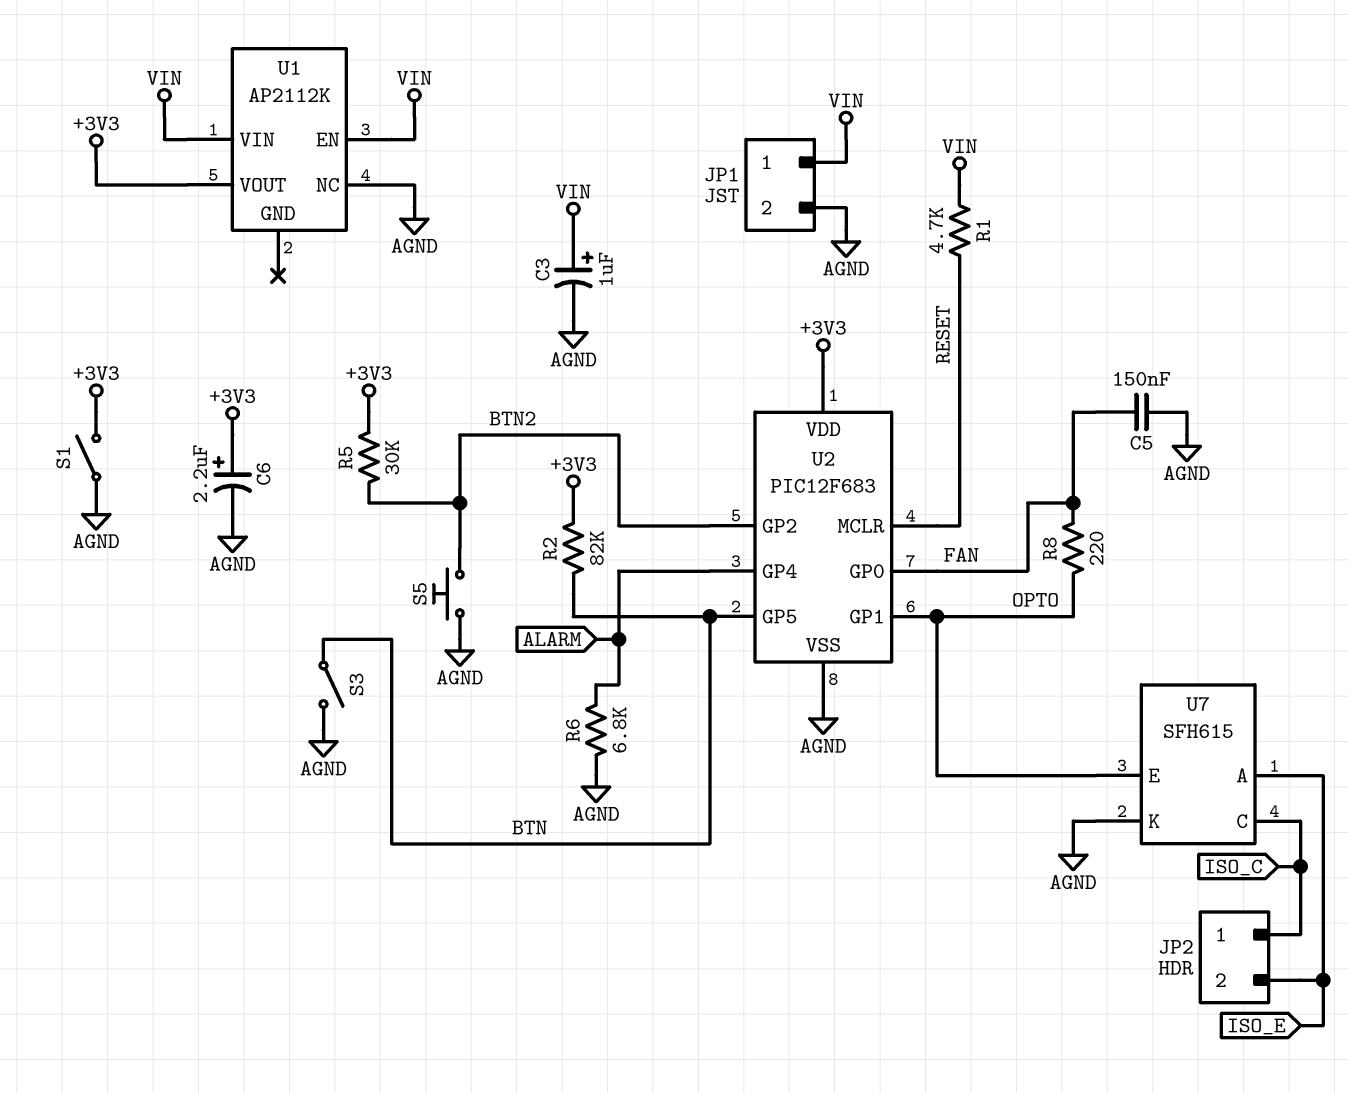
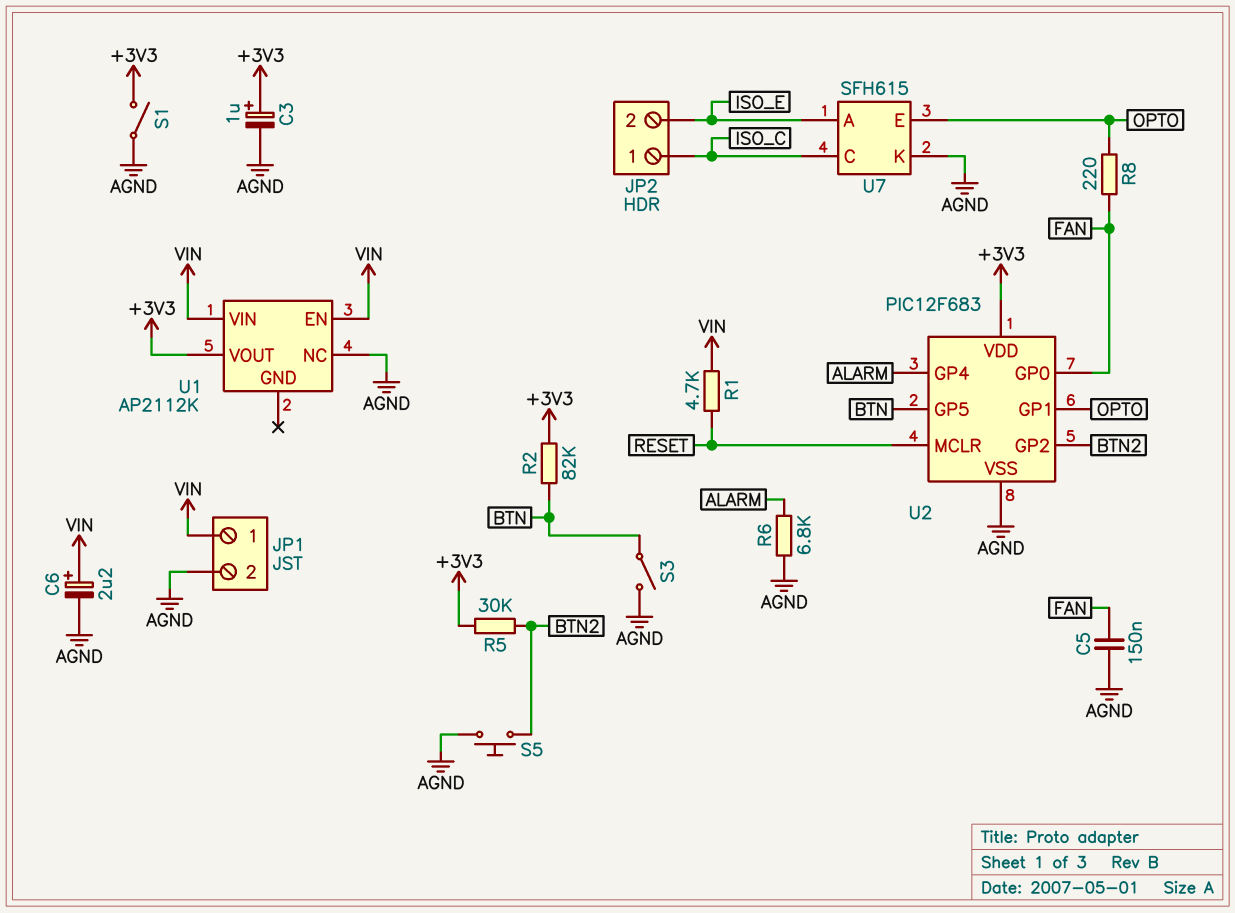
C3: 1uF (plus VIN, minus AGND) -> 1uF (plus +3V3, minus AGND)
C6: 2.2uF (plus +3V3, minus AGND) -> 2.2uF (plus VIN, minus AGND)

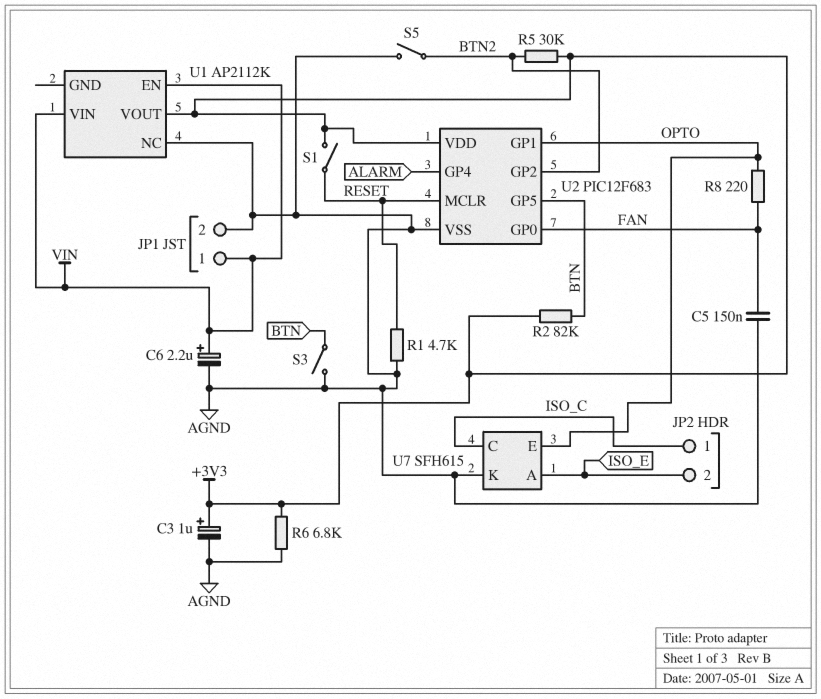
R1: 4.7k (RESET, VIN) -> 4.7k (AGND, RESET)
R6: 6.8k (AGND, ALARM) -> 6.8k (+3V3, AGND)
S1: switch (+3V3, AGND) -> switch (+3V3, RESET)
S5: button (AGND, BTN2) -> switch (AGND, BTN2)

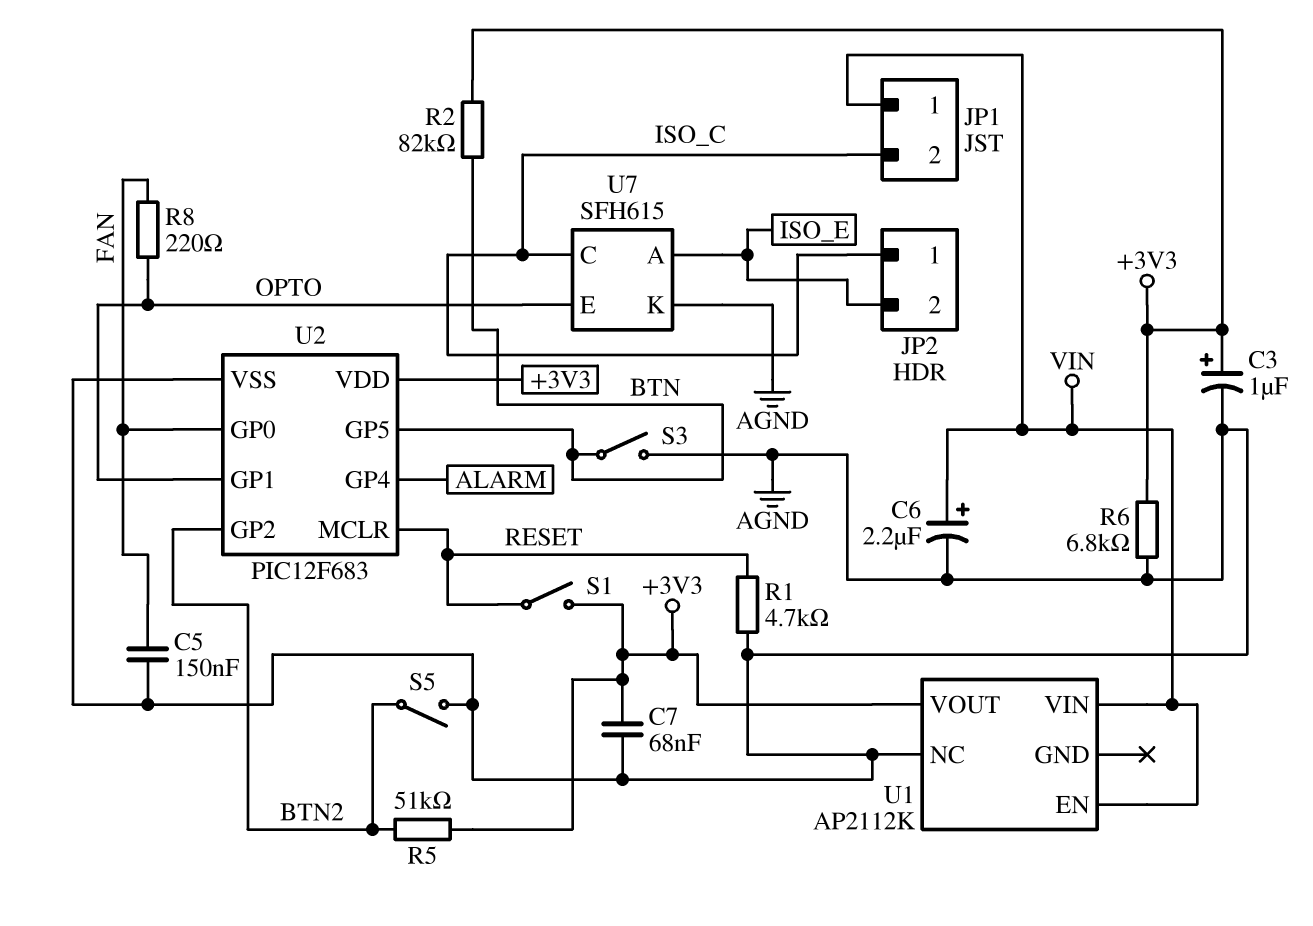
C7: none -> 68nF (+3V3, AGND)
JP1 pin 2: AGND -> ISO_C
R5: 30k (+3V3, BTN2) -> 51k (+3V3, BTN2)

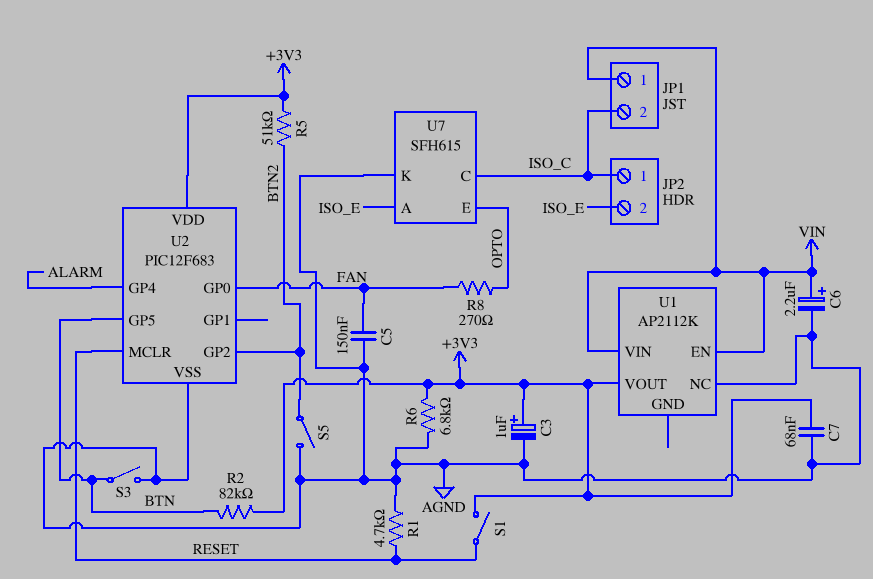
R8: 220 (FAN, OPTO) -> 270 (FAN, OPTO)
U2 pin GP1: OPTO -> none

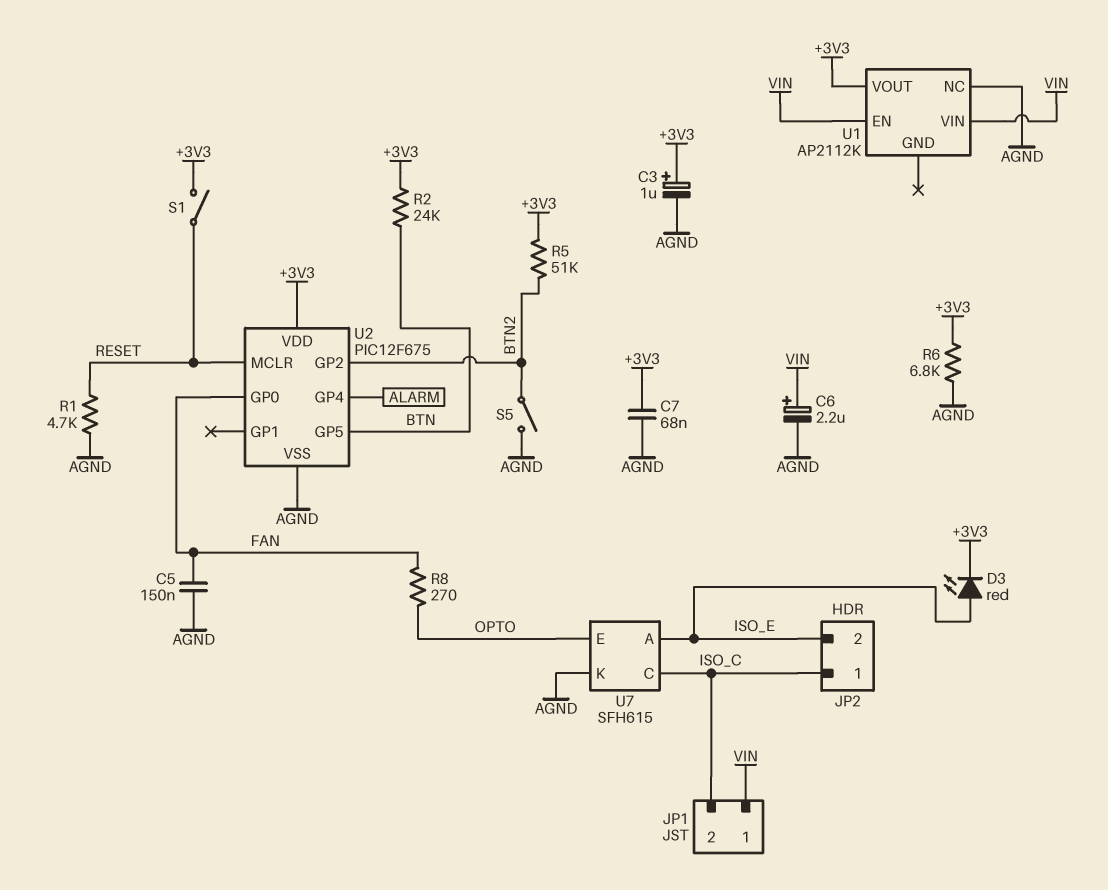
D3: none -> LED red (A ISO_E, K +3V3)
R2: 82k (+3V3, BTN) -> 24k (+3V3, BTN)
S3: switch (AGND, BTN) -> none
U2: PIC12F683 -> PIC12F675

